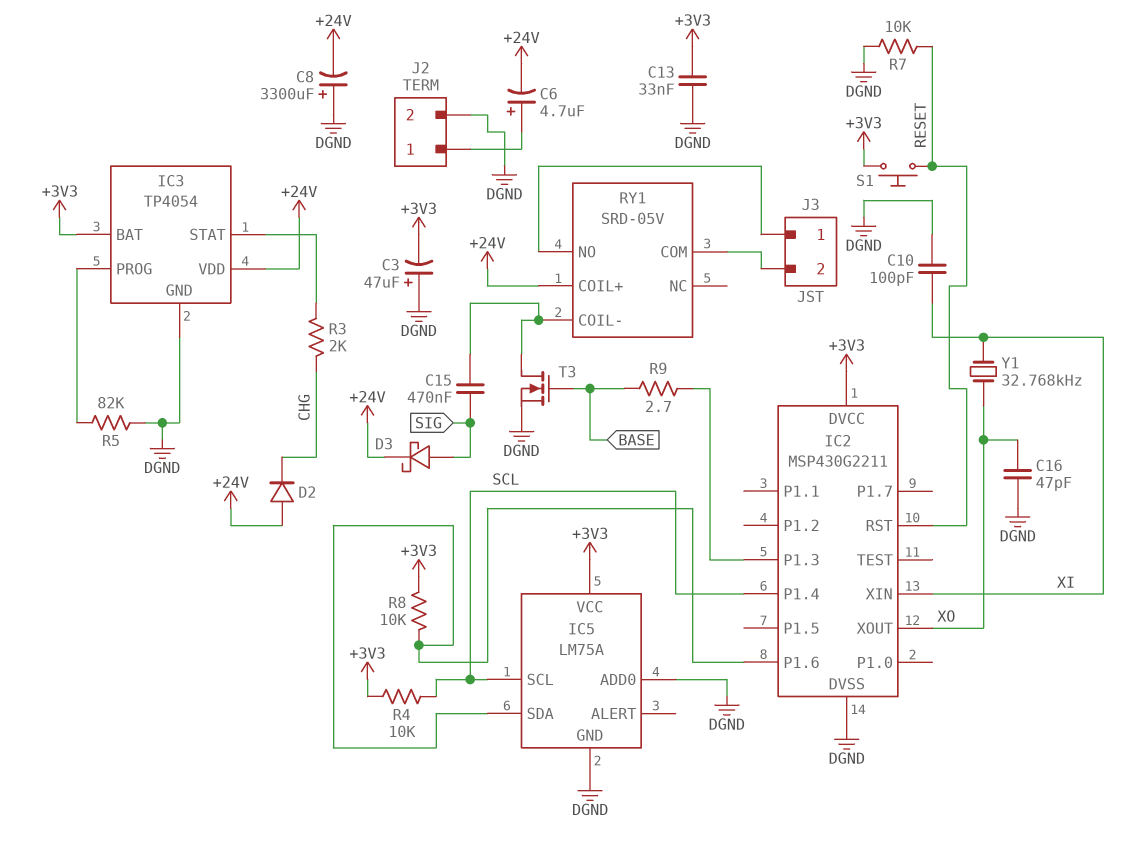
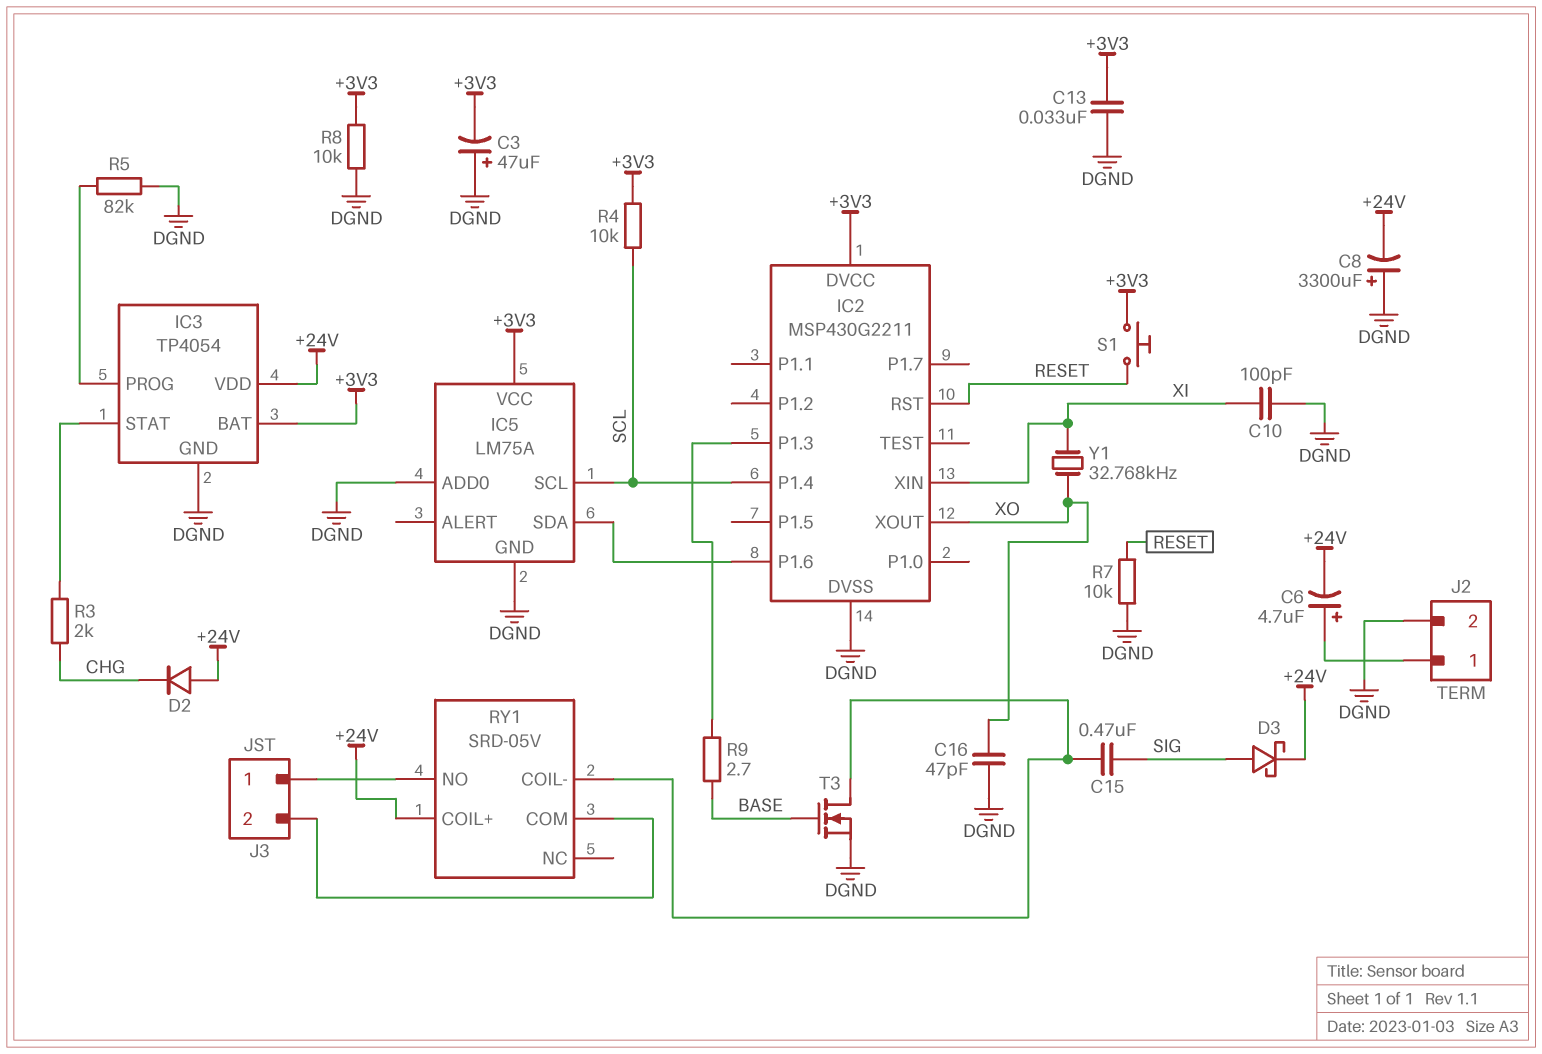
R8: 10k (+3V3, IC2/P1.6) -> 10k (+3V3, DGND)

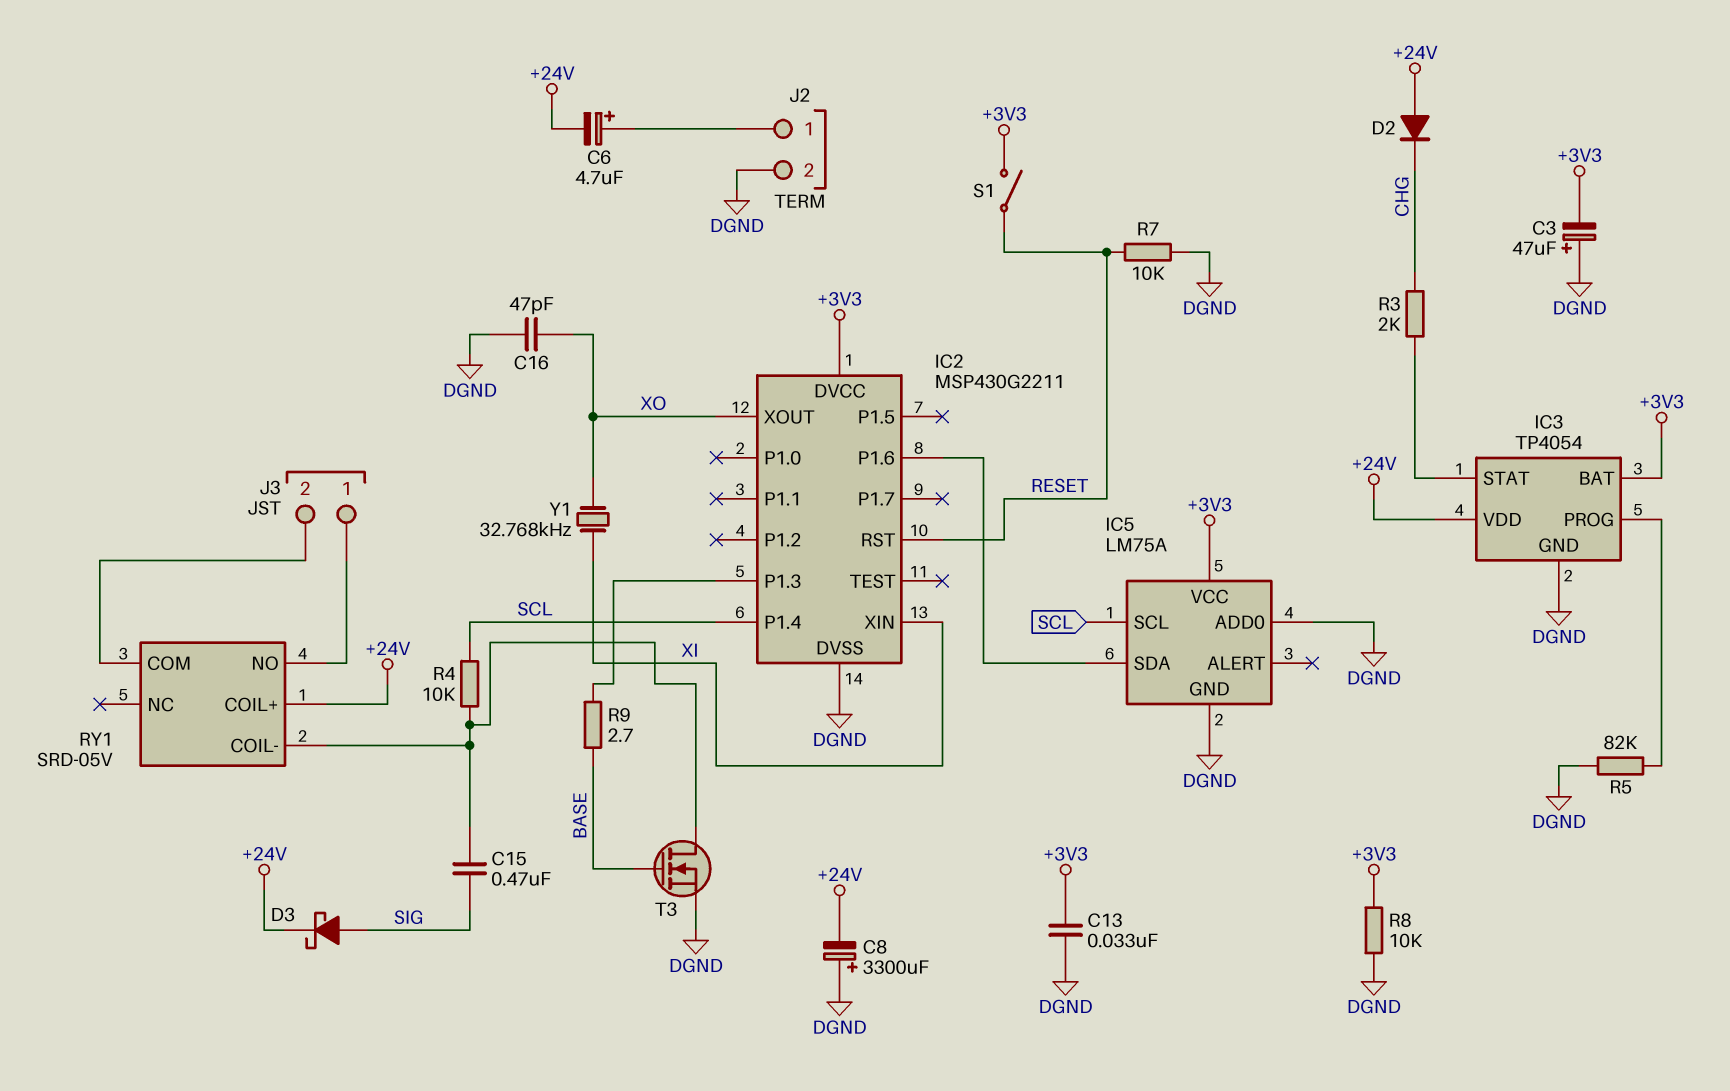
C10: 100pF (DGND, XI) -> none
R4: 10k (+3V3, SCL) -> 10k (RY1/COIL-, SCL)
S1: button (+3V3, RESET) -> switch (+3V3, RESET)

